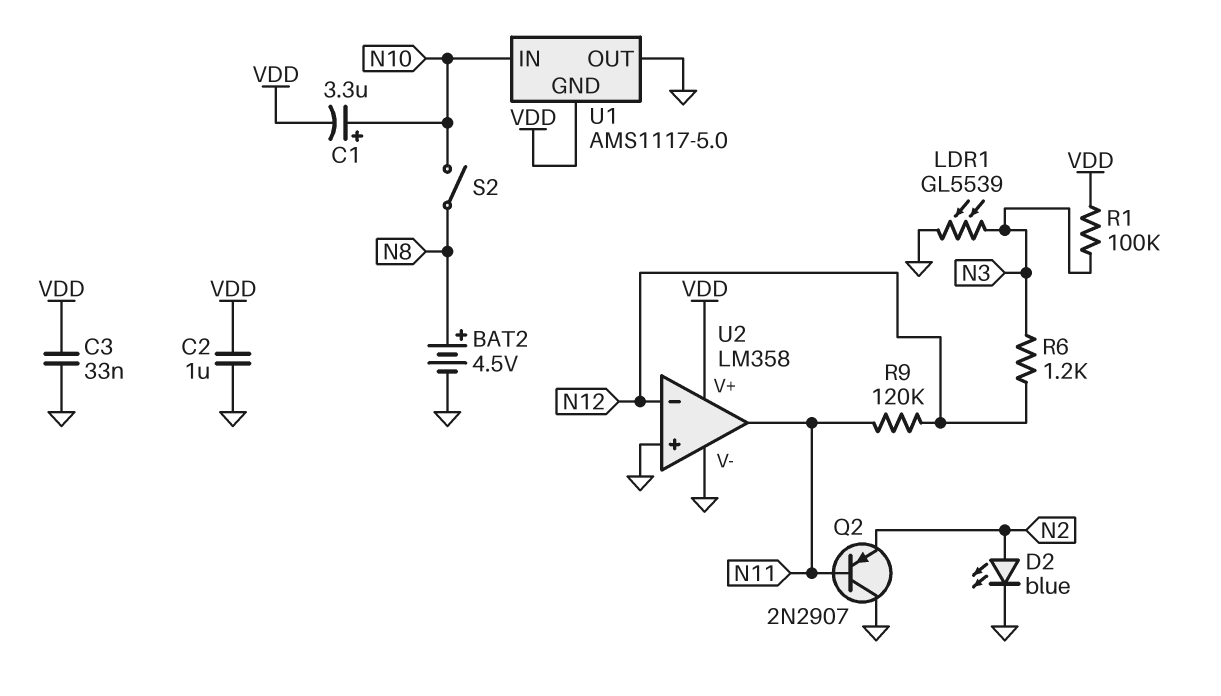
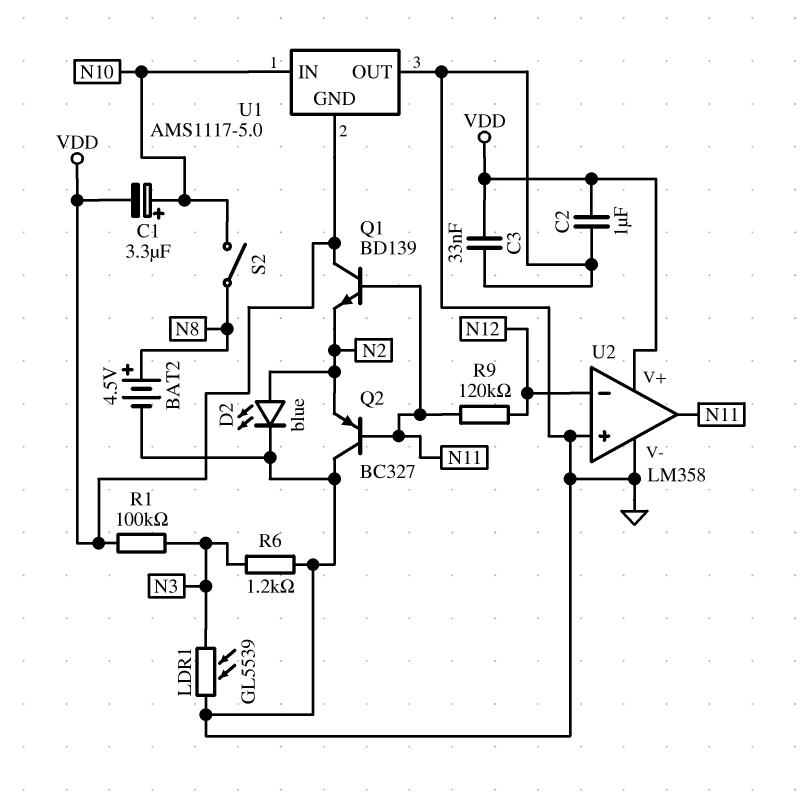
Q1: none -> NPN BD139 (B N11, C VDD, E N2)
Q2: PNP 2N2907 (B N11, C GND, E N2) -> PNP BC327 (B N11, C GND, E N2)
R6: 1.2k (N3, N12) -> 1.2k (GND, N3)

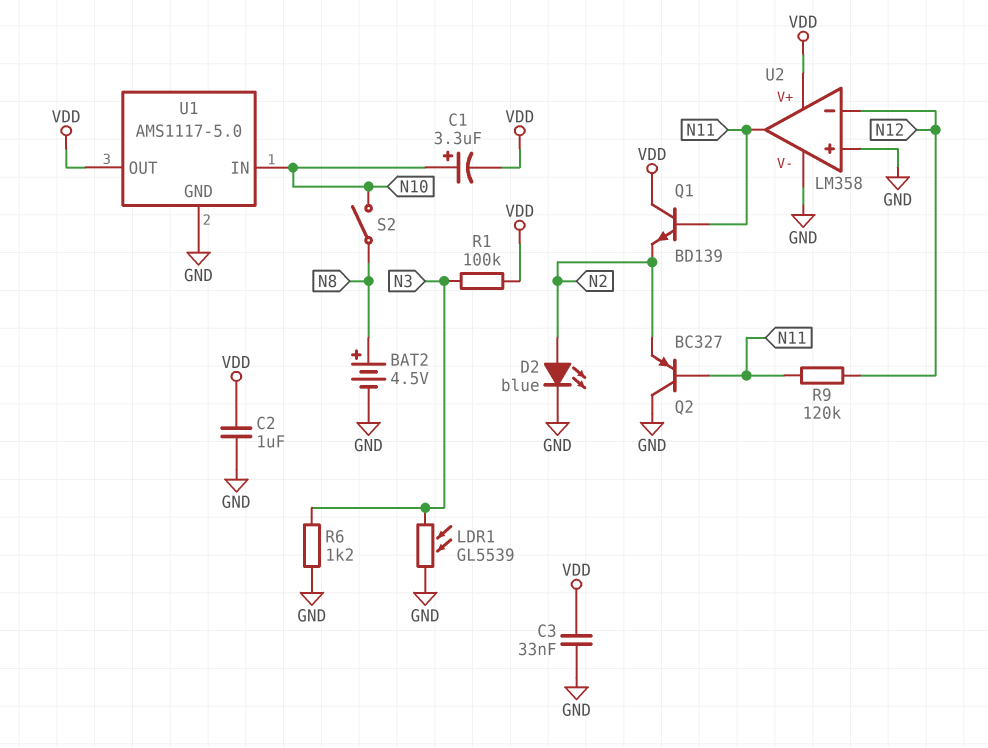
U1 pin GND: VDD -> GND
U1 pin OUT: GND -> VDD

